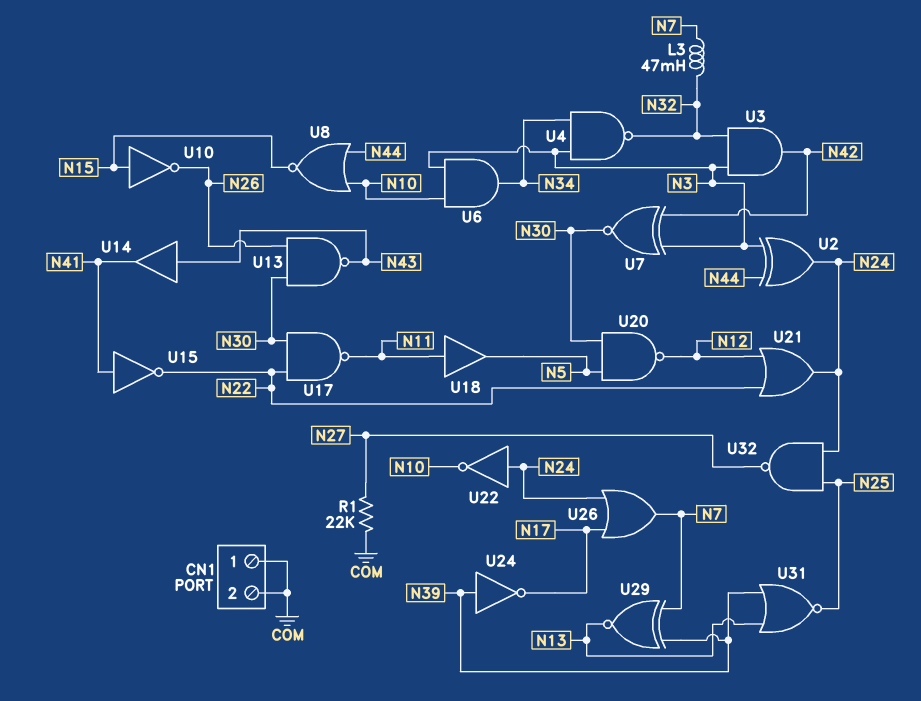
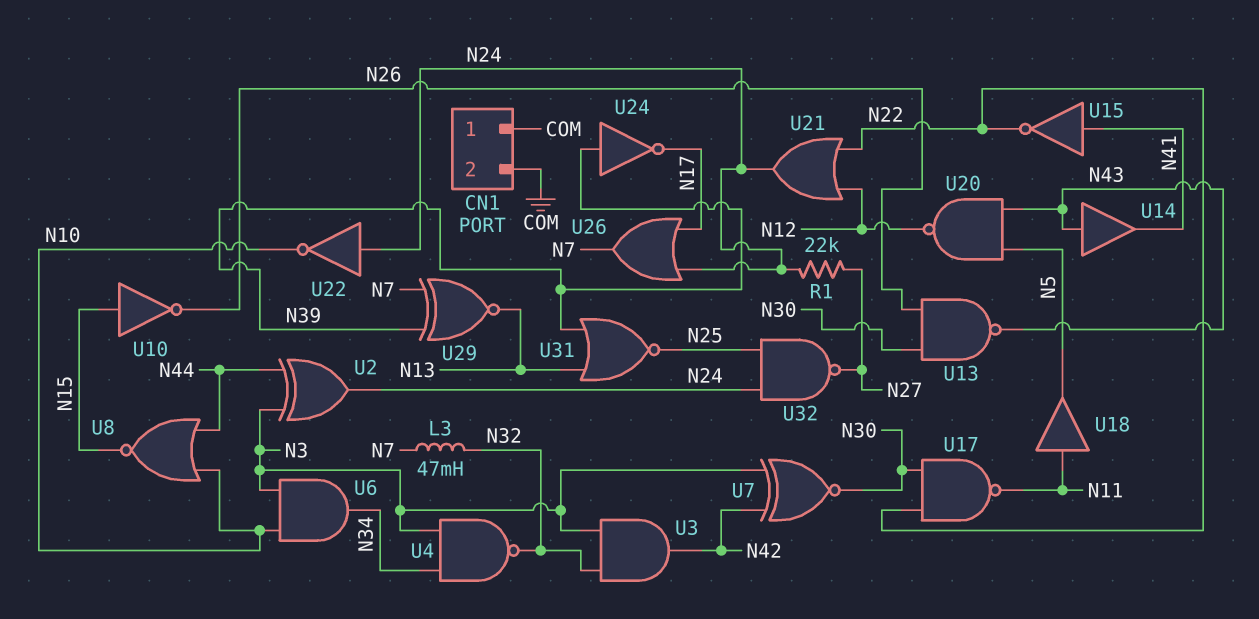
R1: 22k (COM, N27) -> 22k (N24, N27)
U20: NAND (in N5, in N30, out N12) -> NAND (in N5, in N43, out N12)

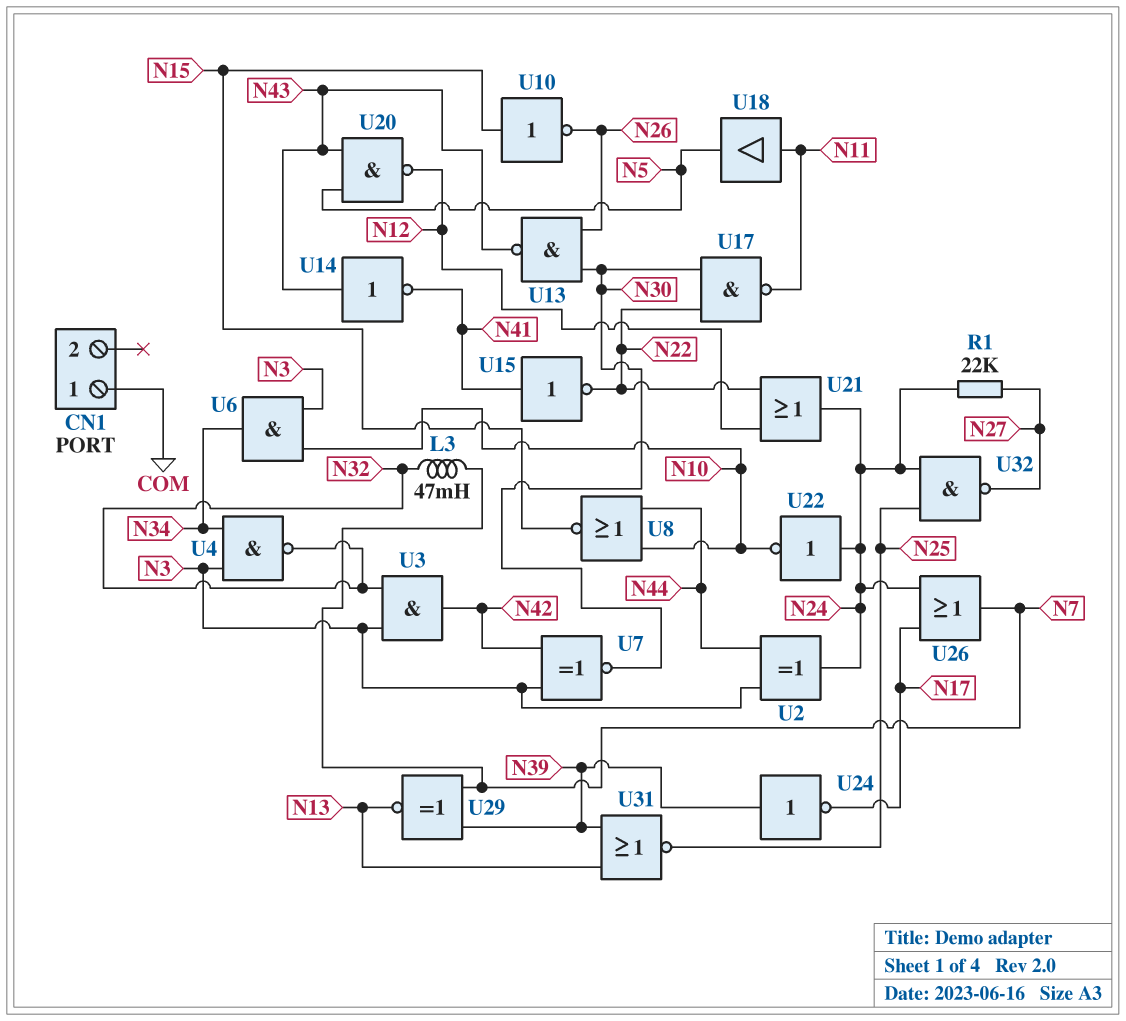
CN1 pin 2: COM -> none
U14: buffer (in N43, out N41) -> NOT (in N43, out N41)

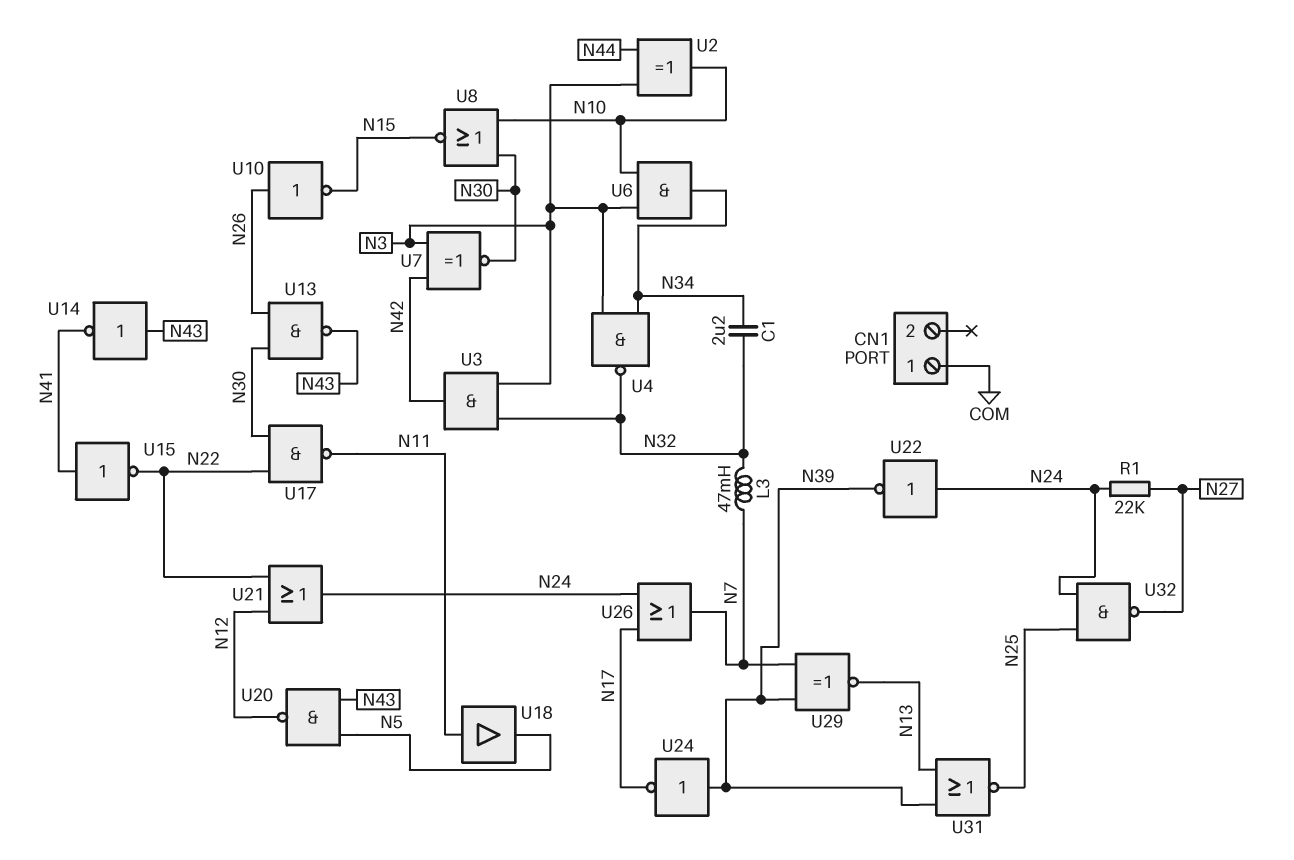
C1: none -> 2.2uF (N32, N34)
U2: XOR (in N3, in N44, out N24) -> XOR (in N3, in N44, out N10)
U8: NOR (in N10, in N44, out N15) -> NOR (in N10, in N30, out N15)
U10: NOT (in N15, out N26) -> NOT (in N26, out N15)
U22: NOT (in N24, out N10) -> NOT (in N24, out N39)

